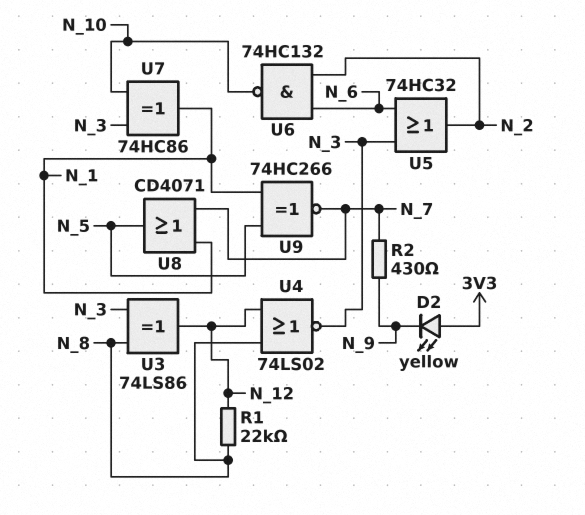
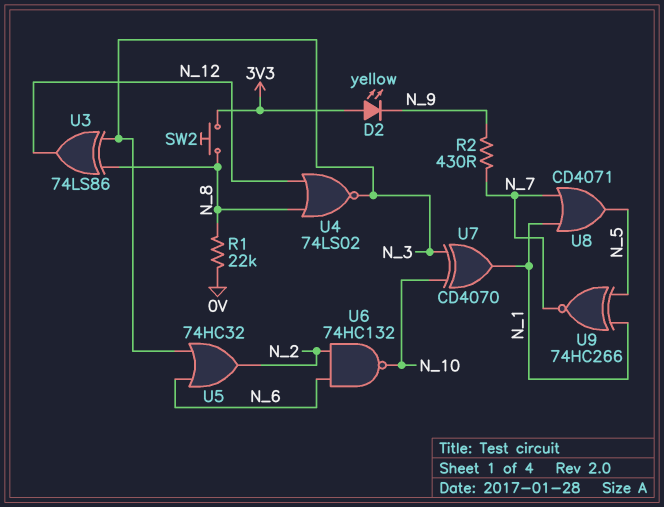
R1: 22k (N_8, N_12) -> 22k (0V, N_8)
SW2: none -> button (3V3, N_8)
U7: XOR 74HC86 (in N_3, in N_10, out N_1) -> XOR CD4070 (in N_3, in N_10, out N_1)

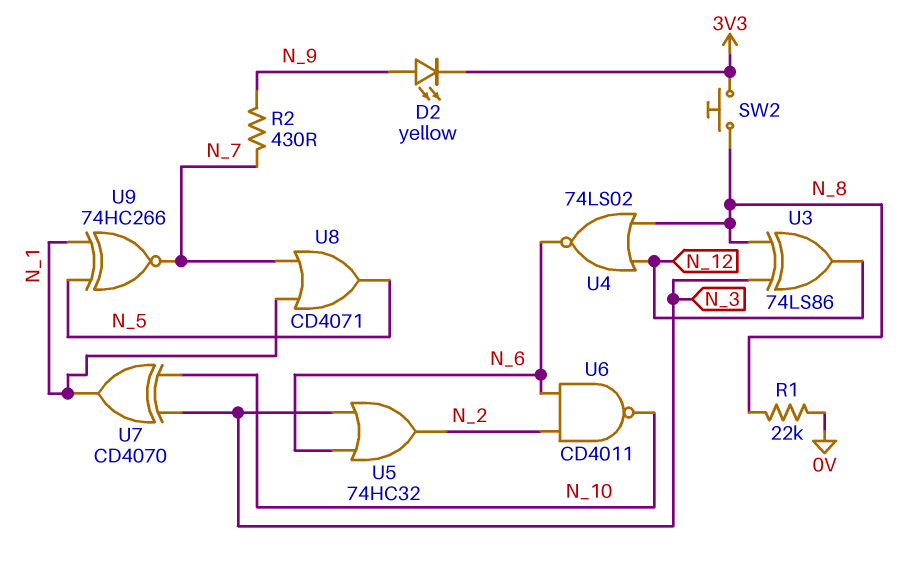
D2: LED yellow (A 3V3, K N_9) -> LED yellow (A N_9, K 3V3)
U4: NOR 74LS02 (in N_8, in N_12, out N_3) -> NOR 74LS02 (in N_8, in N_12, out N_6)
U6: NAND 74HC132 (in N_2, in N_6, out N_10) -> NAND CD4011 (in N_2, in N_6, out N_10)

